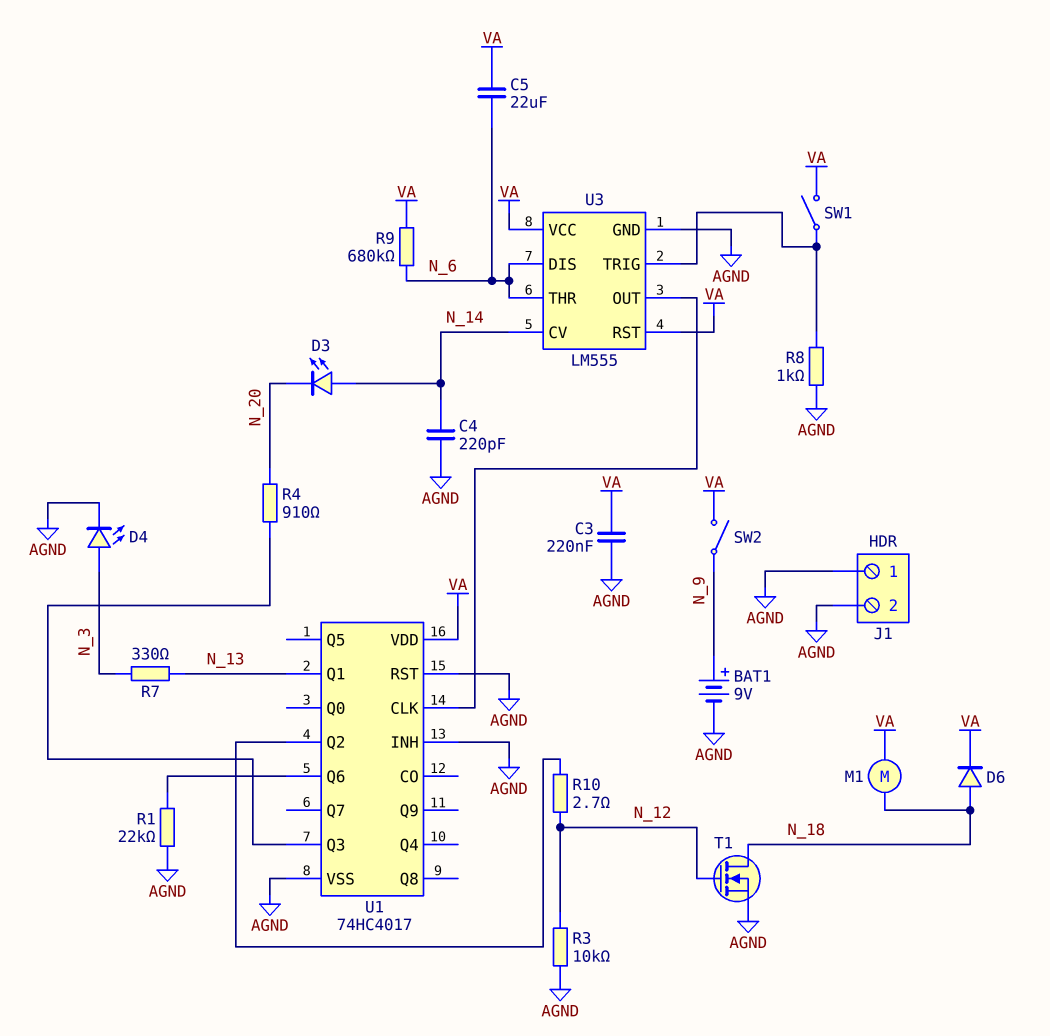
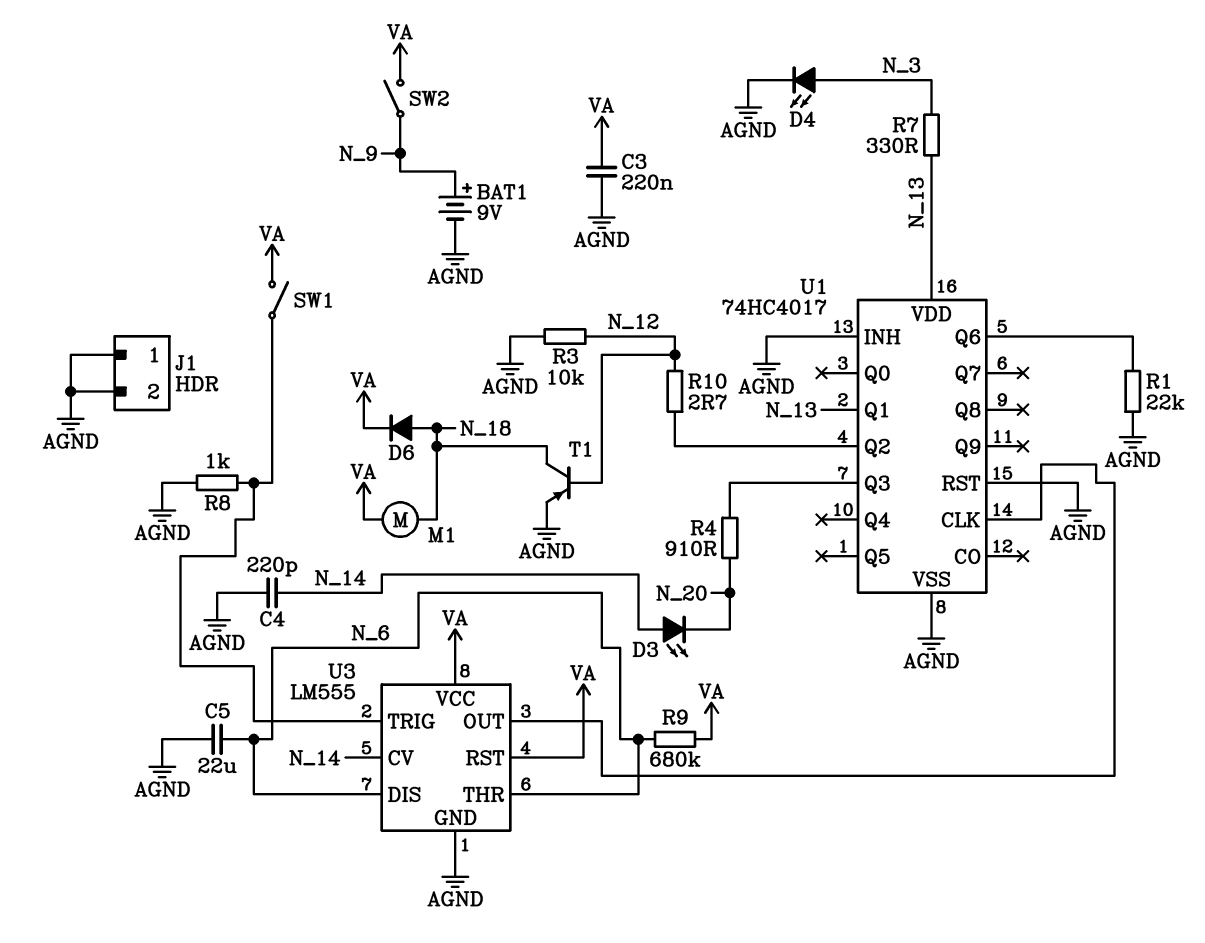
C5: 22uF (N_6, VA) -> 22uF (AGND, N_6)
T1: NMOS (G N_12, D N_18, S AGND) -> PNP (B N_12, C N_18, E AGND)
U1 pin VDD: VA -> N_13

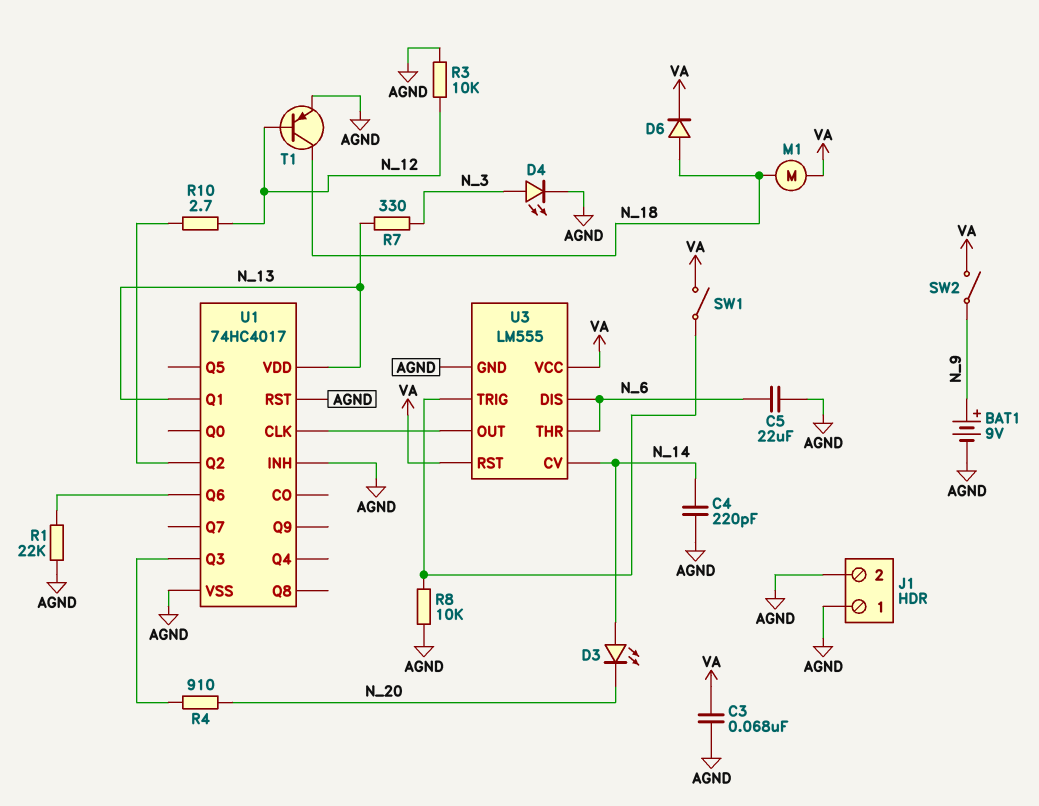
C3: 220nF (AGND, VA) -> 68nF (AGND, VA)
R8: 1k (AGND, U3/TRIG) -> 10k (AGND, U3/TRIG)
R9: 680k (N_6, VA) -> none

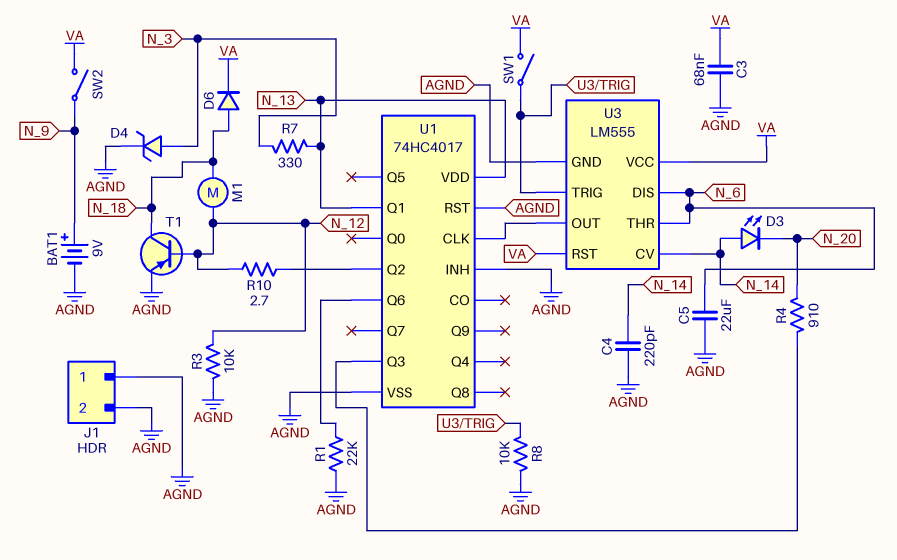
D4: LED (A N_3, K AGND) -> zener (A N_3, K AGND)
M1: motor (N_18, VA) -> motor (N_12, N_18)

